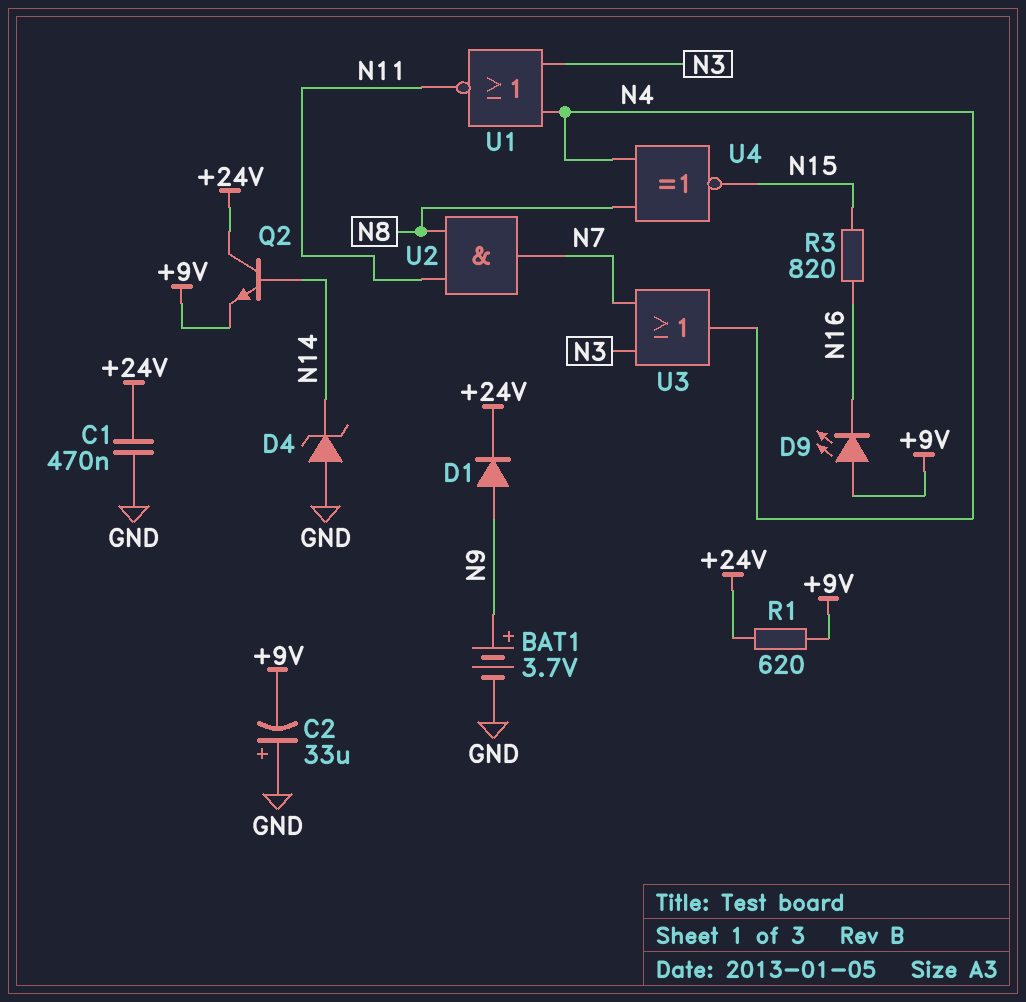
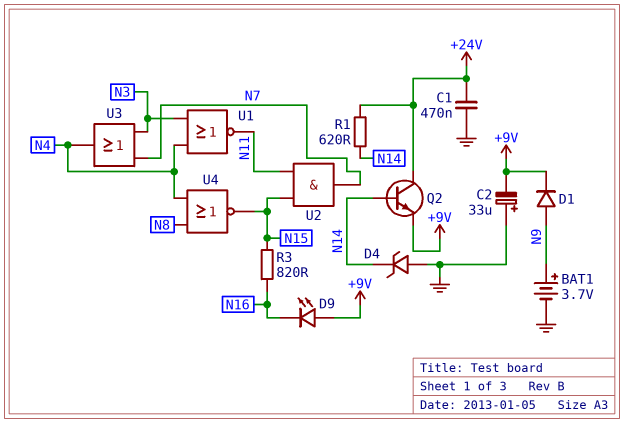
D1: diode (A N9, K +24V) -> diode (A N9, K +9V)
R1: 620 (+9V, +24V) -> 620 (+24V, N14)
U2: AND (in N8, in N11, out N7) -> AND (in N11, in N15, out N7)
U4: XNOR (in N4, in N8, out N15) -> NOR (in N4, in N8, out N15)

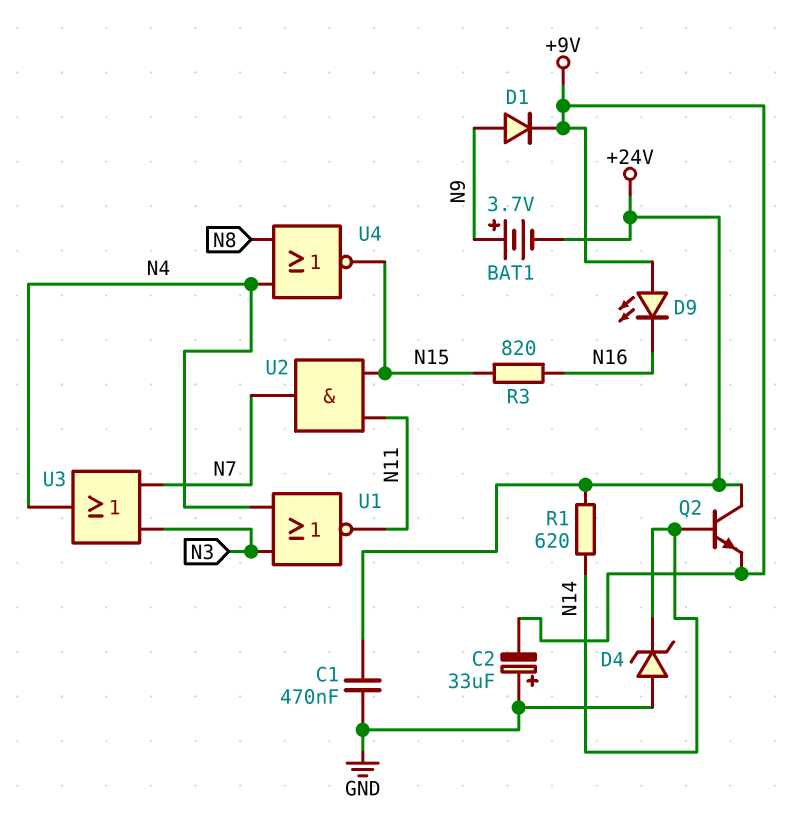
BAT1: 3.7V (plus N9, minus GND) -> 3.7V (plus N9, minus +24V)

